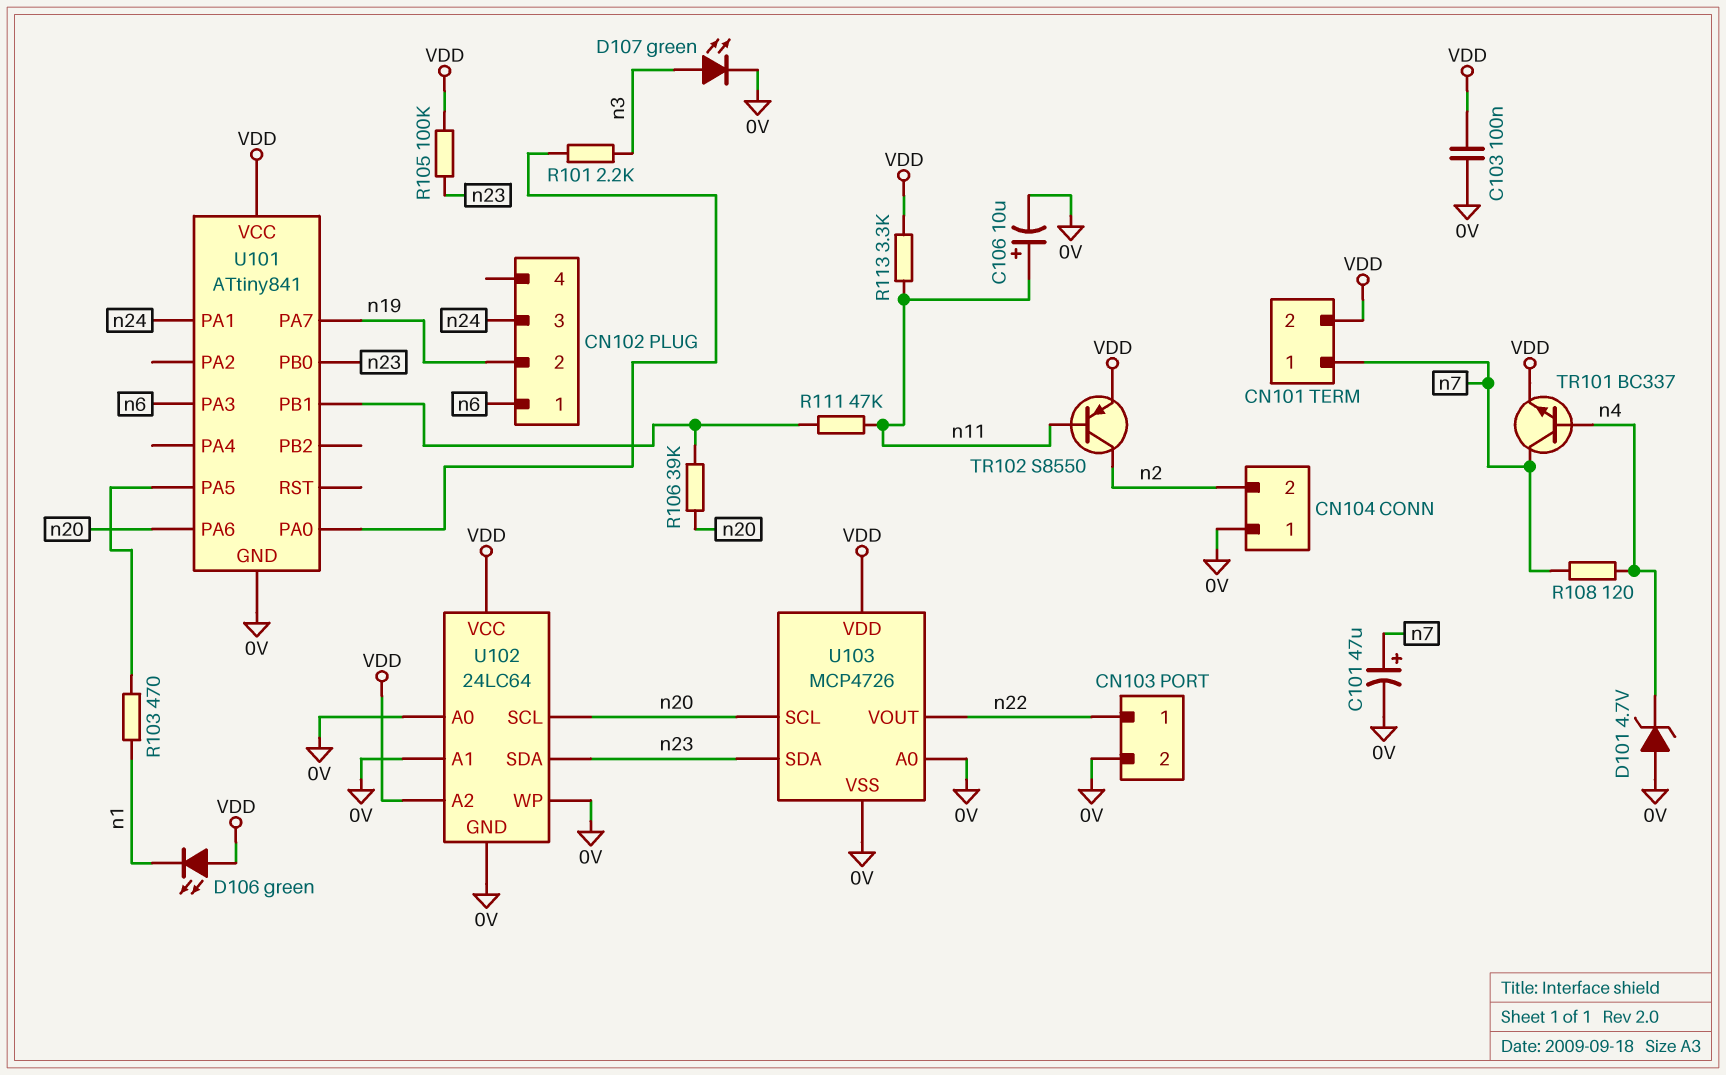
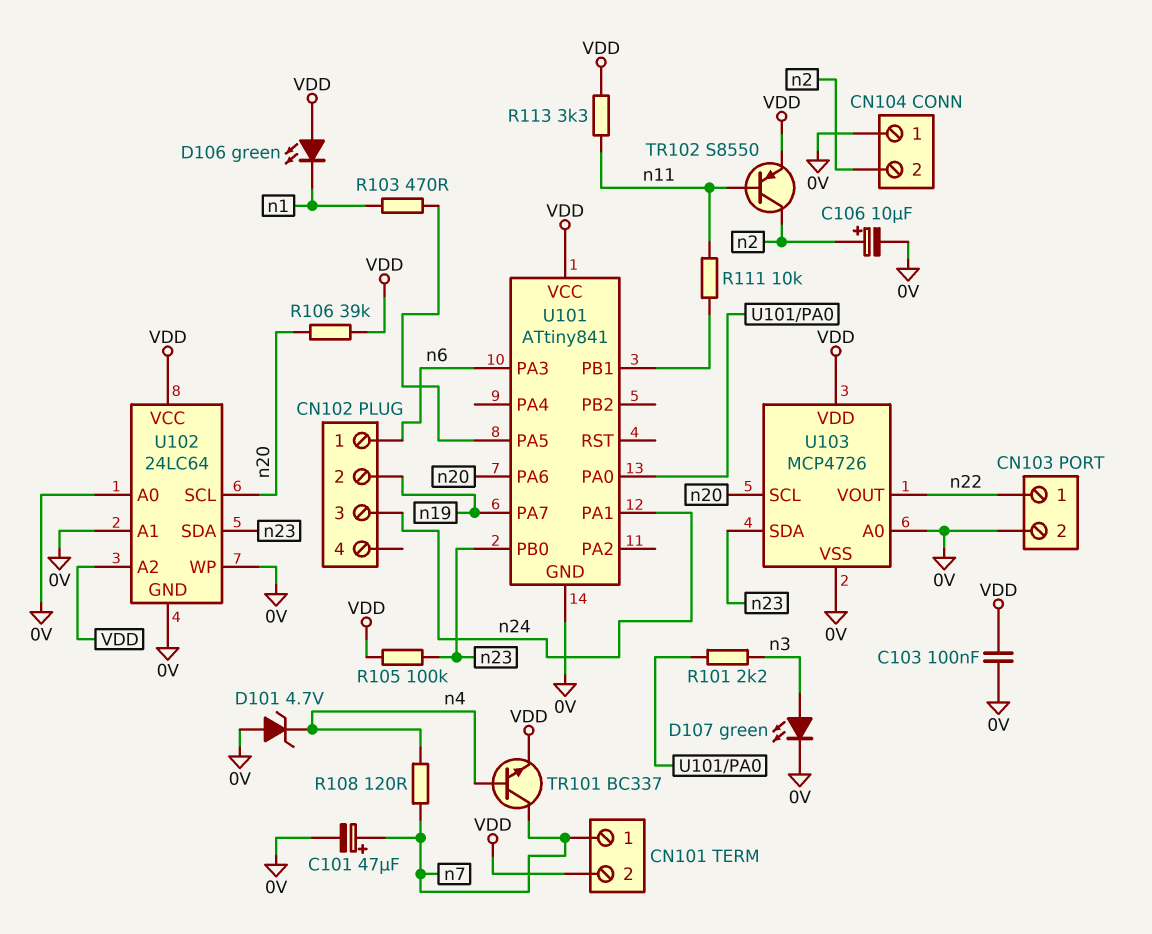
C106: 10uF (plus n11, minus 0V) -> 10uF (plus n2, minus 0V)
R106: 39k (U101/PB1, n20) -> 39k (VDD, n20)
R111: 47k (U101/PB1, n11) -> 10k (U101/PB1, n11)

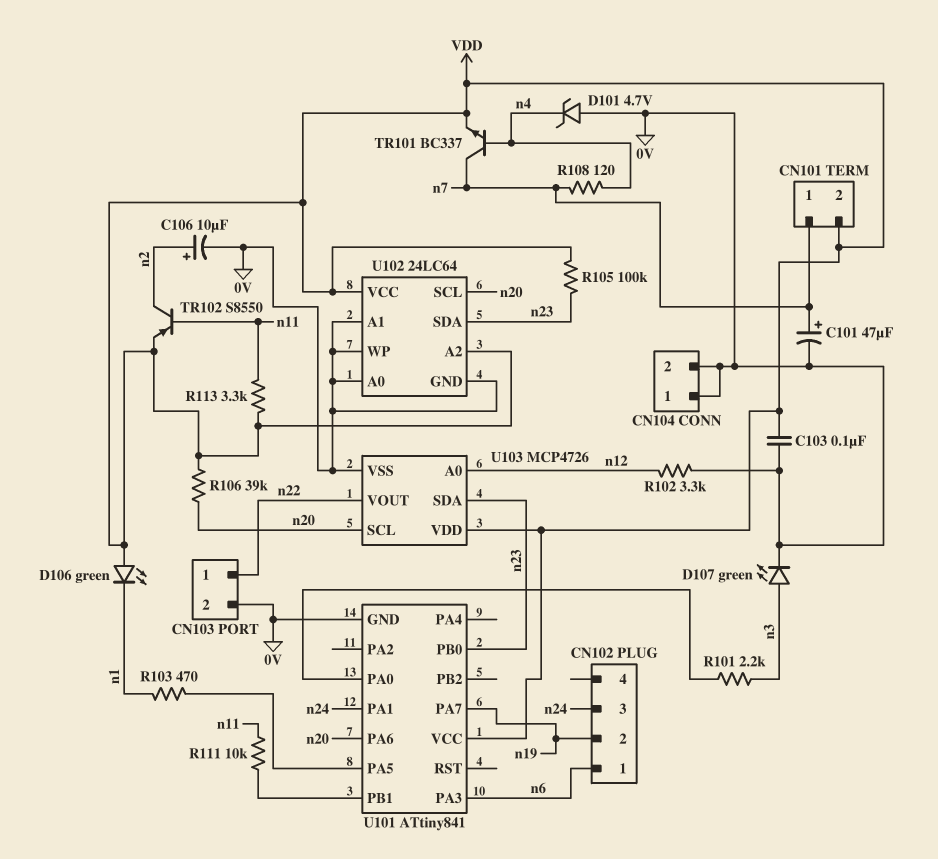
CN104 pin 2: n2 -> 0V
R102: none -> 3.3k (0V, n12)
U103 pin A0: 0V -> n12

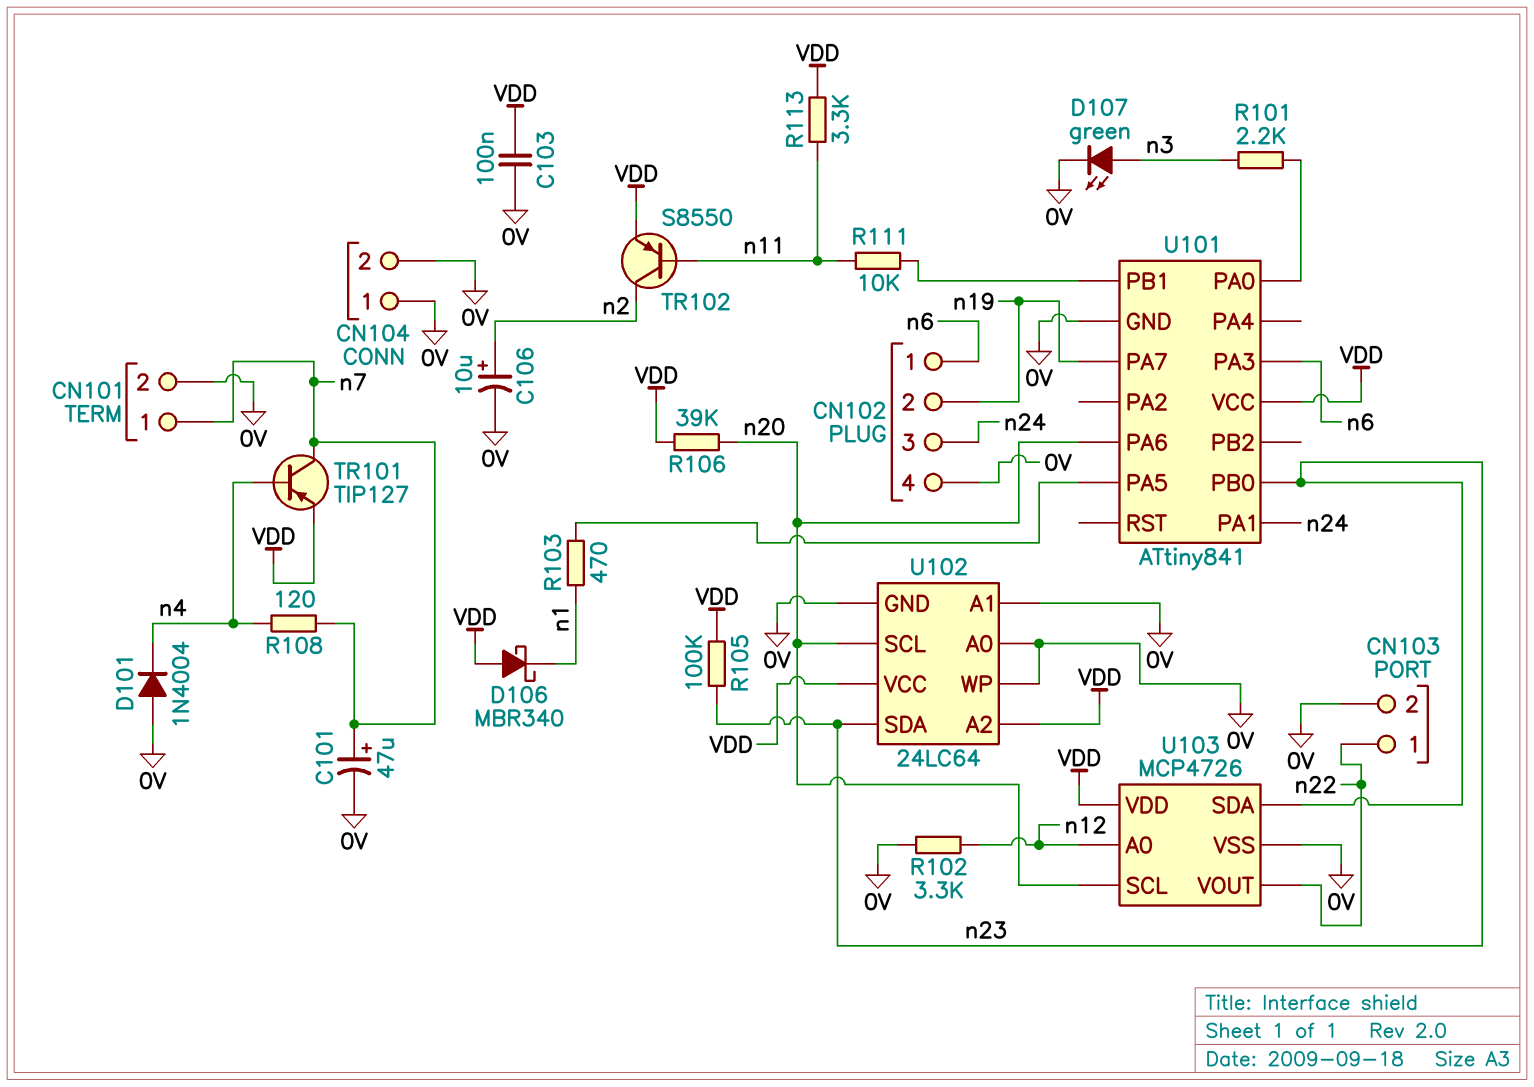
CN101 pin 2: VDD -> 0V
CN102 pin 4: none -> 0V
D101: zener 4.7V (A 0V, K n4) -> diode 1N4004 (A 0V, K n4)
D106: LED green (A VDD, K n1) -> schottky MBR340 (A VDD, K n1)
TR101: NPN BC337 (B n4, C n7, E VDD) -> PNP TIP127 (B n4, C n7, E VDD)

